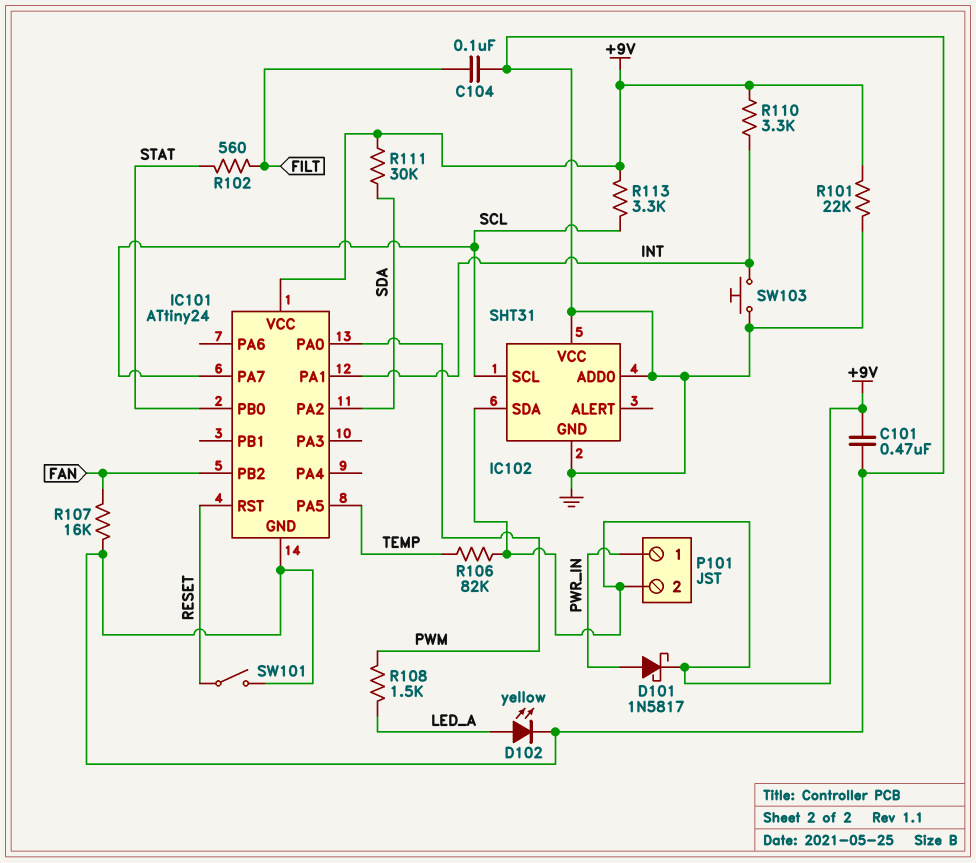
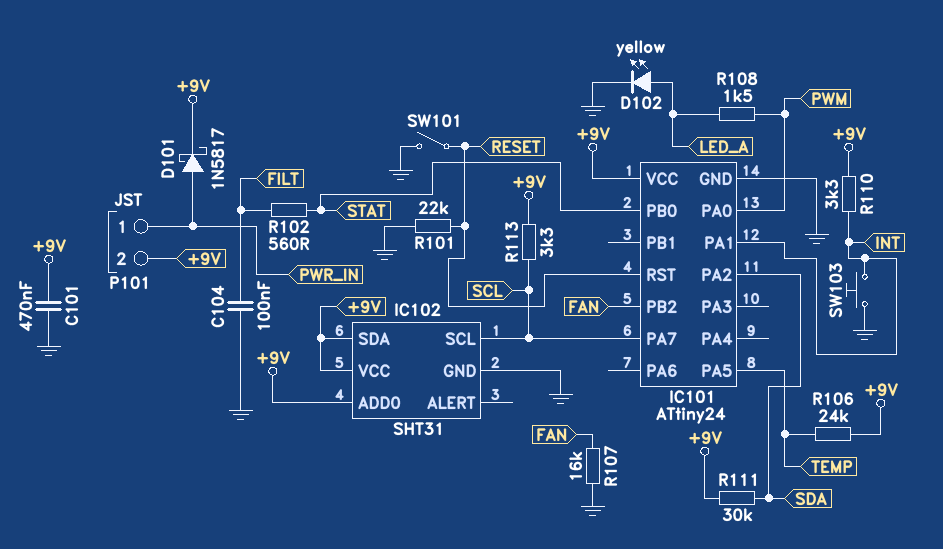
IC102 pin ADD0: GND -> +9V
IC102 pin VCC: GND -> +9V
R101: 22k (+9V, GND) -> 22k (GND, RESET)
R106: 82k (+9V, TEMP) -> 24k (+9V, TEMP)

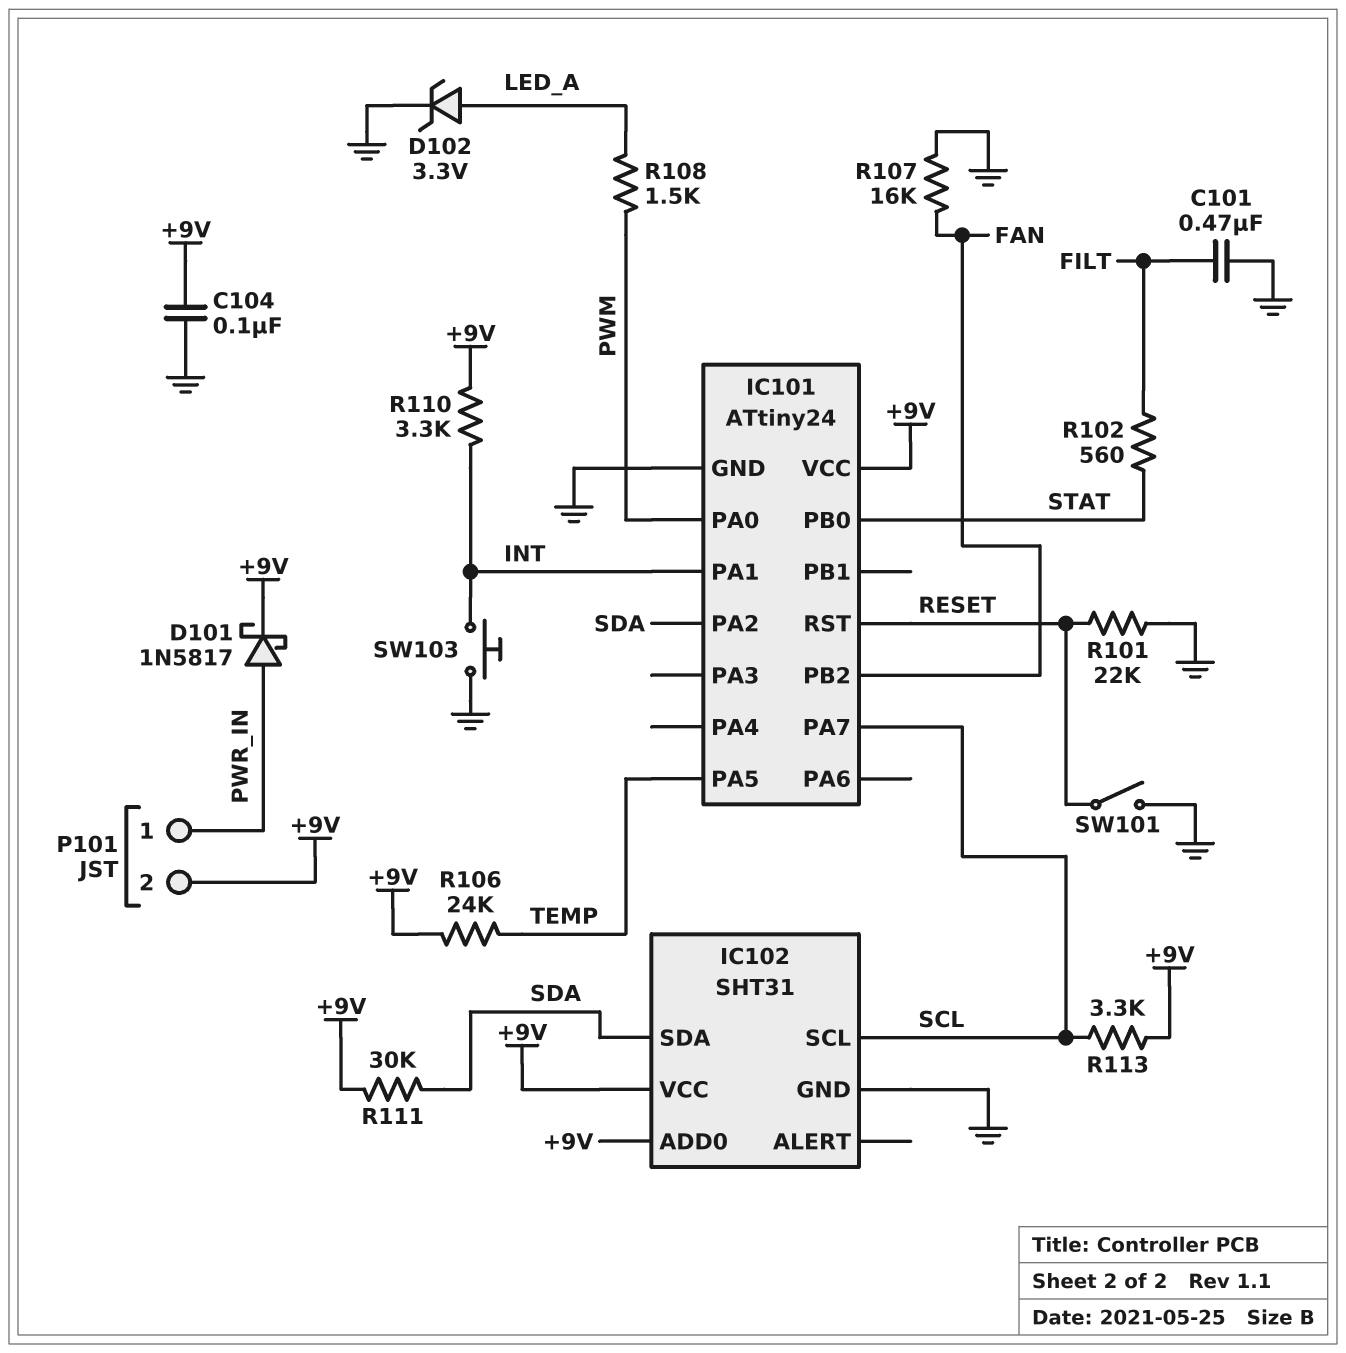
C101: 470nF (+9V, GND) -> 470nF (FILT, GND)
C104: 100nF (FILT, GND) -> 100nF (+9V, GND)
D102: LED yellow (A LED_A, K GND) -> zener 3.3V (A LED_A, K GND)
IC102 pin SDA: +9V -> SDA

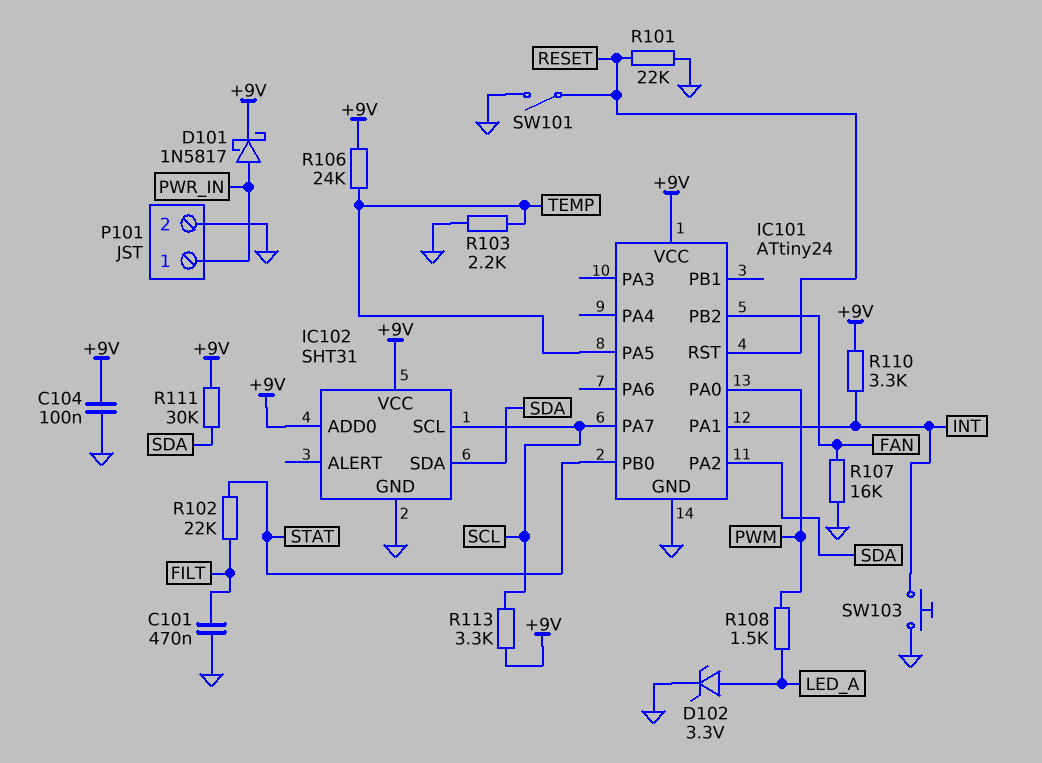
P101 pin 2: +9V -> GND
R102: 560 (FILT, STAT) -> 22k (FILT, STAT)
R103: none -> 2.2k (GND, TEMP)

